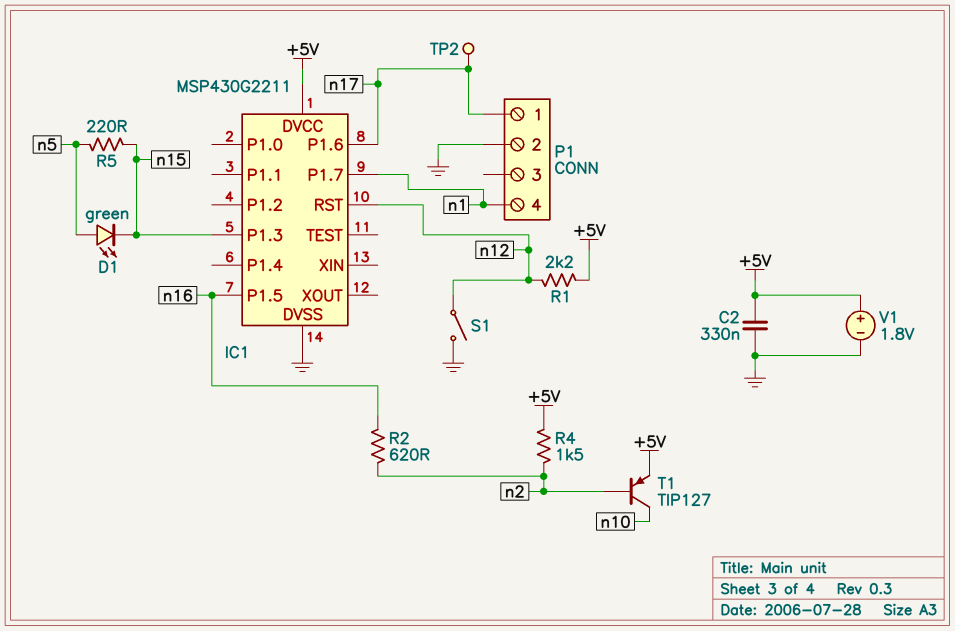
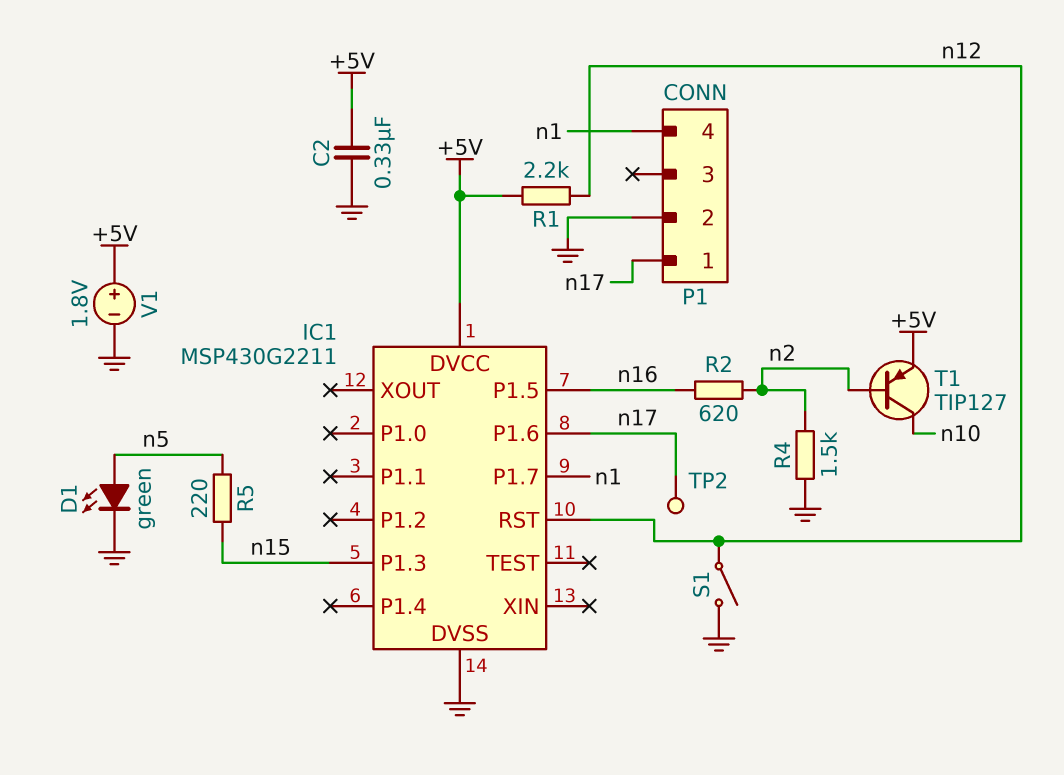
D1: LED green (A n5, K n15) -> LED green (A n5, K GND)
R4: 1.5k (+5V, n2) -> 1.5k (GND, n2)

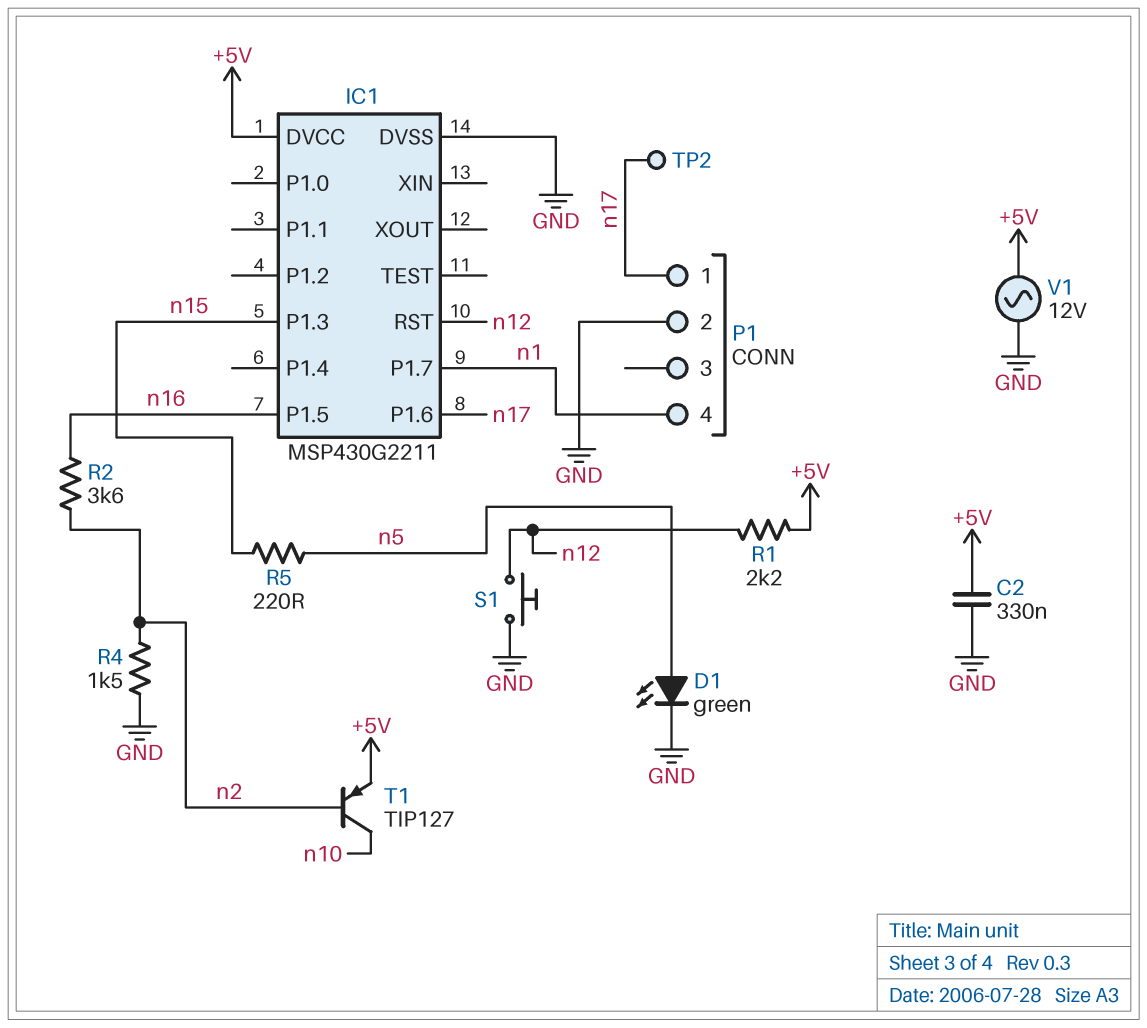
R2: 620 (n2, n16) -> 3.6k (n2, n16)
S1: switch (GND, n12) -> button (GND, n12)
V1: 1.8V (plus +5V, minus GND) -> AC 12V (+5V, GND)

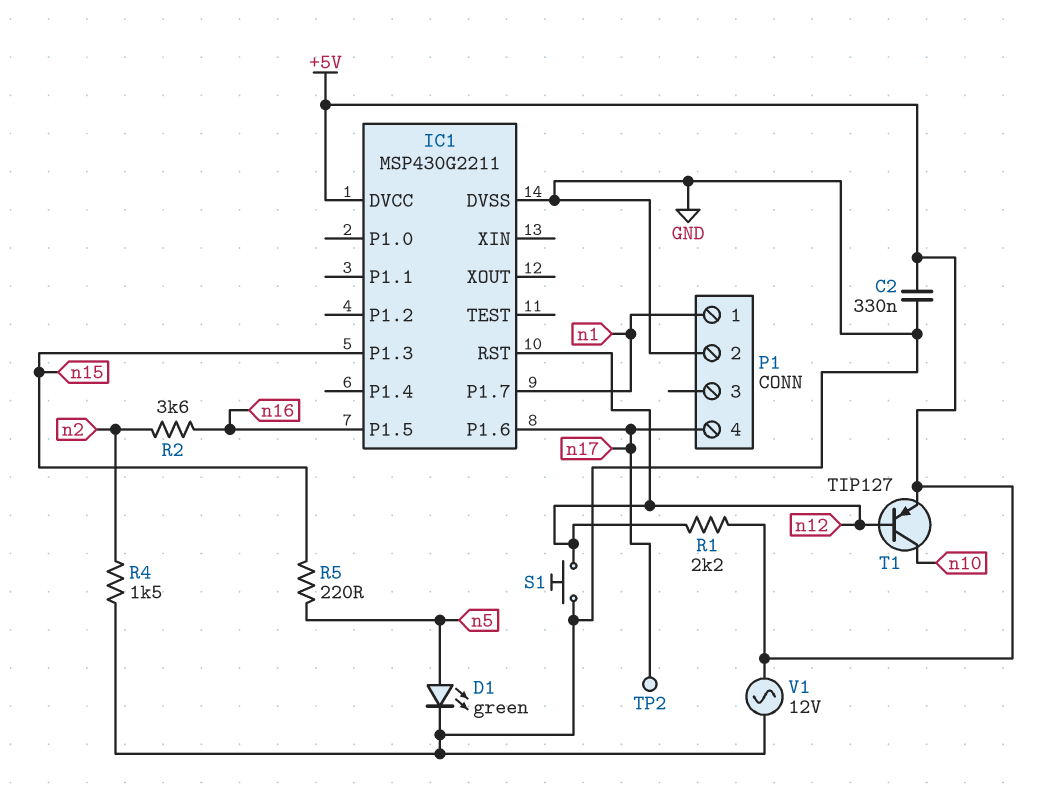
P1 pin 1: n17 -> n1
P1 pin 4: n1 -> n17
T1: PNP TIP127 (B n2, C n10, E +5V) -> PNP TIP127 (B n12, C n10, E +5V)

